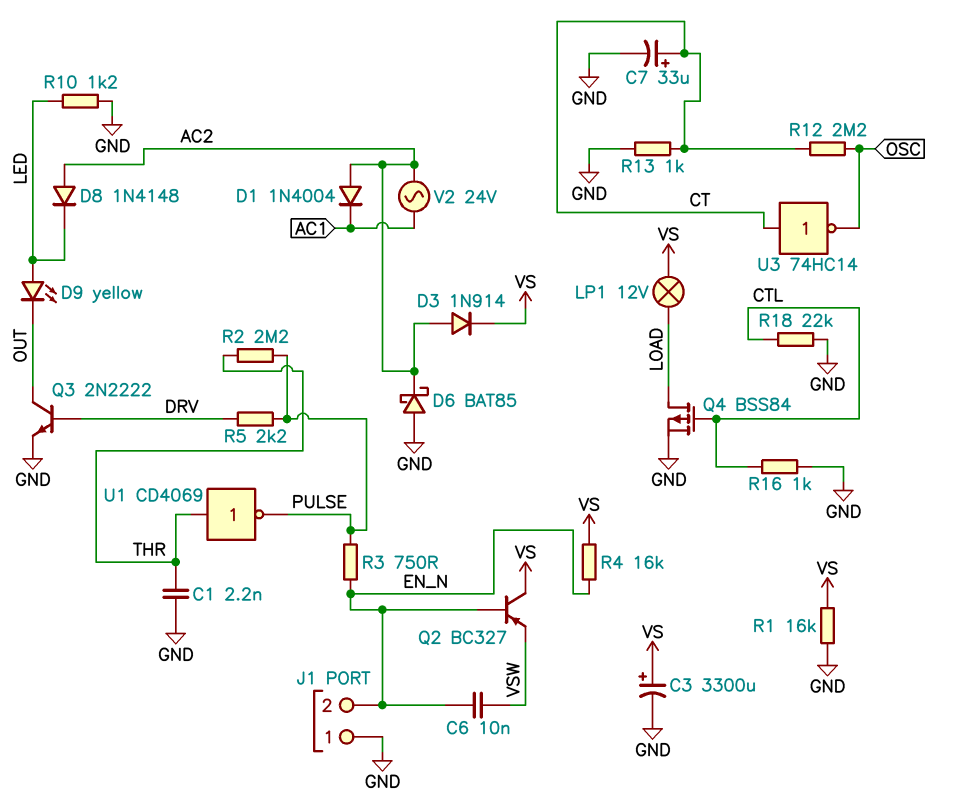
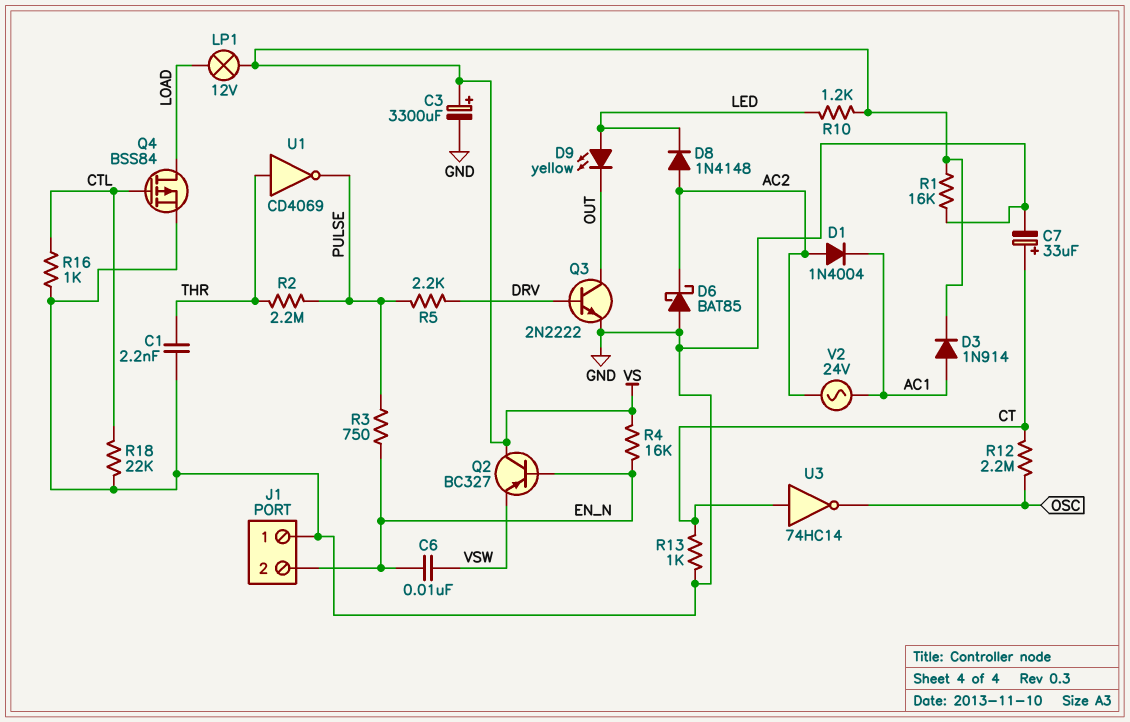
D3: diode 1N914 (A AC2, K VS) -> diode 1N914 (A AC1, K VS)
R10: 1.2k (GND, LED) -> 1.2k (LED, VS)

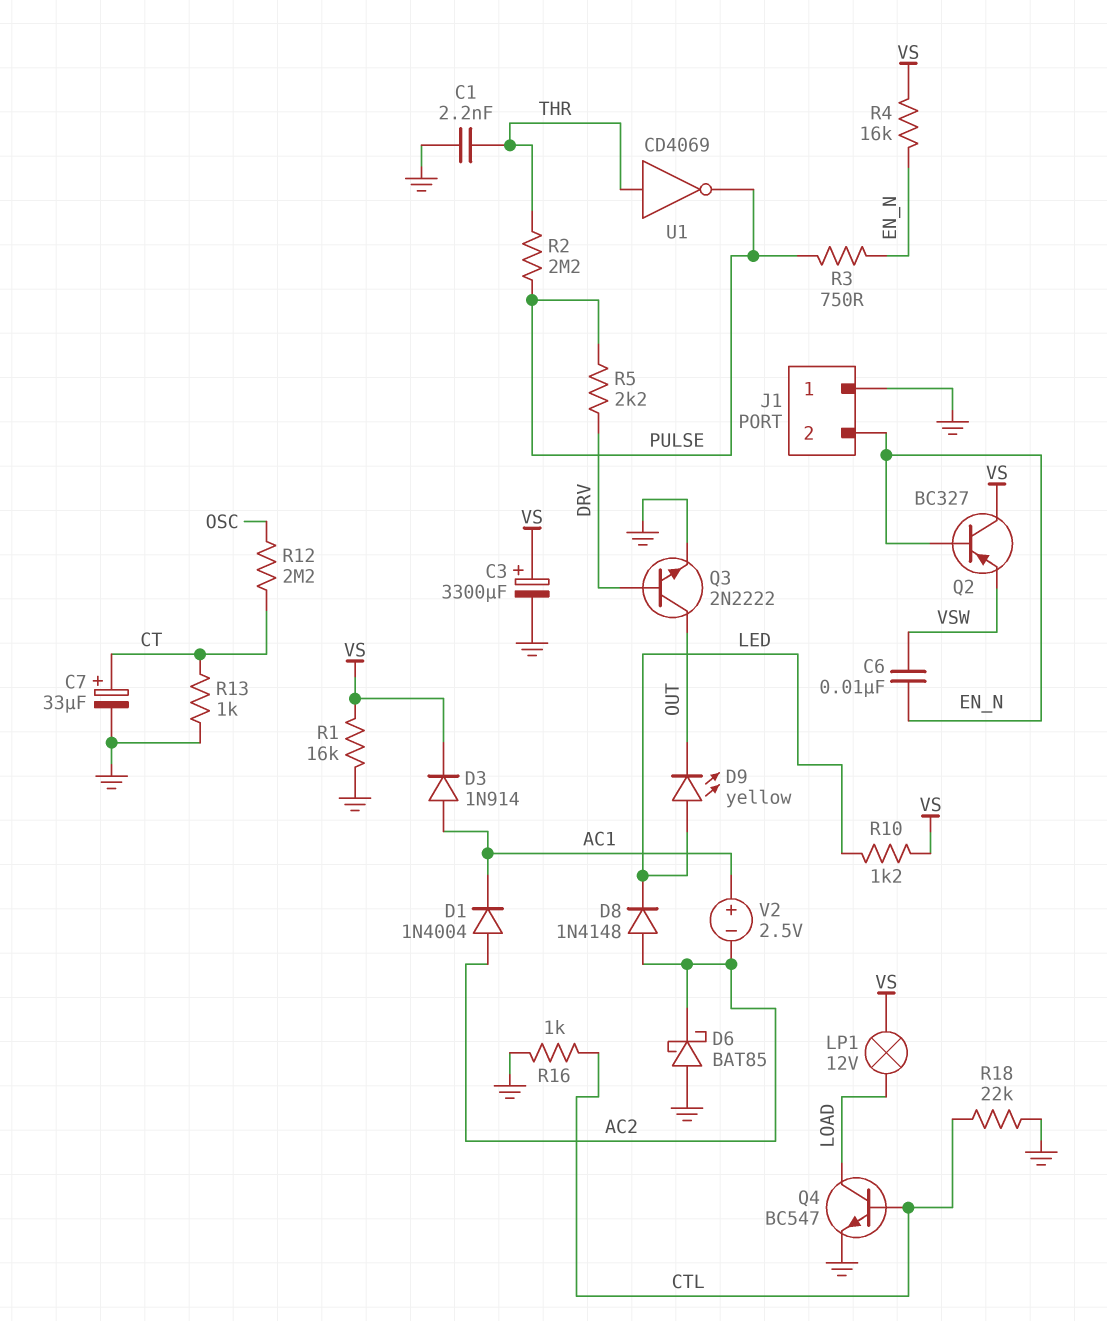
Q4: PMOS BSS84 (G CTL, D LOAD, S GND) -> NPN BC547 (B CTL, C LOAD, E GND)
U3: NOT 74HC14 (in CT, out OSC) -> none
V2: AC 24V (AC1, AC2) -> 2.5V (plus AC1, minus AC2)

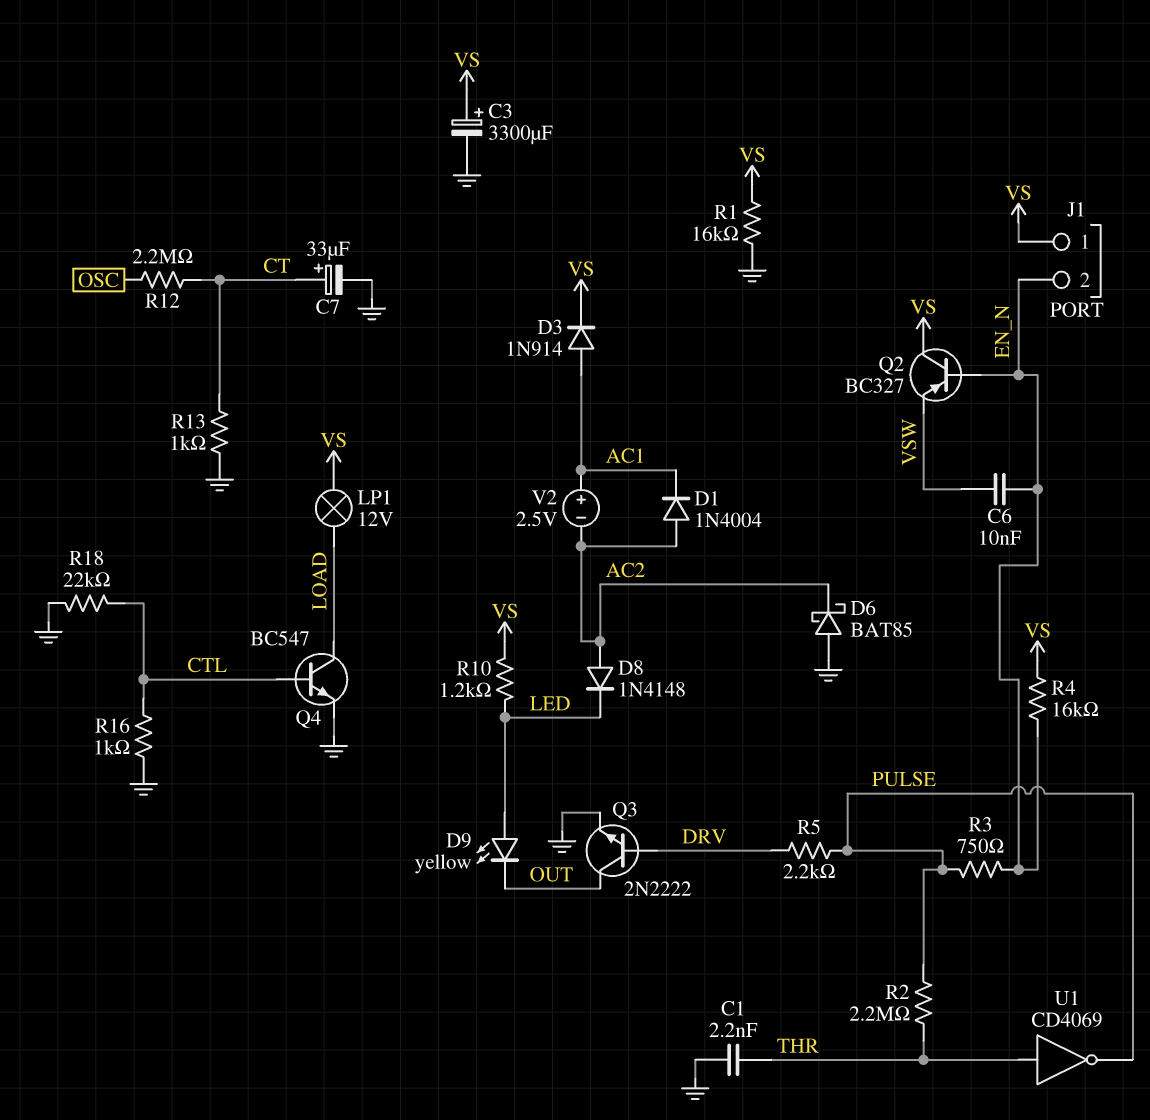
J1 pin 1: GND -> VS

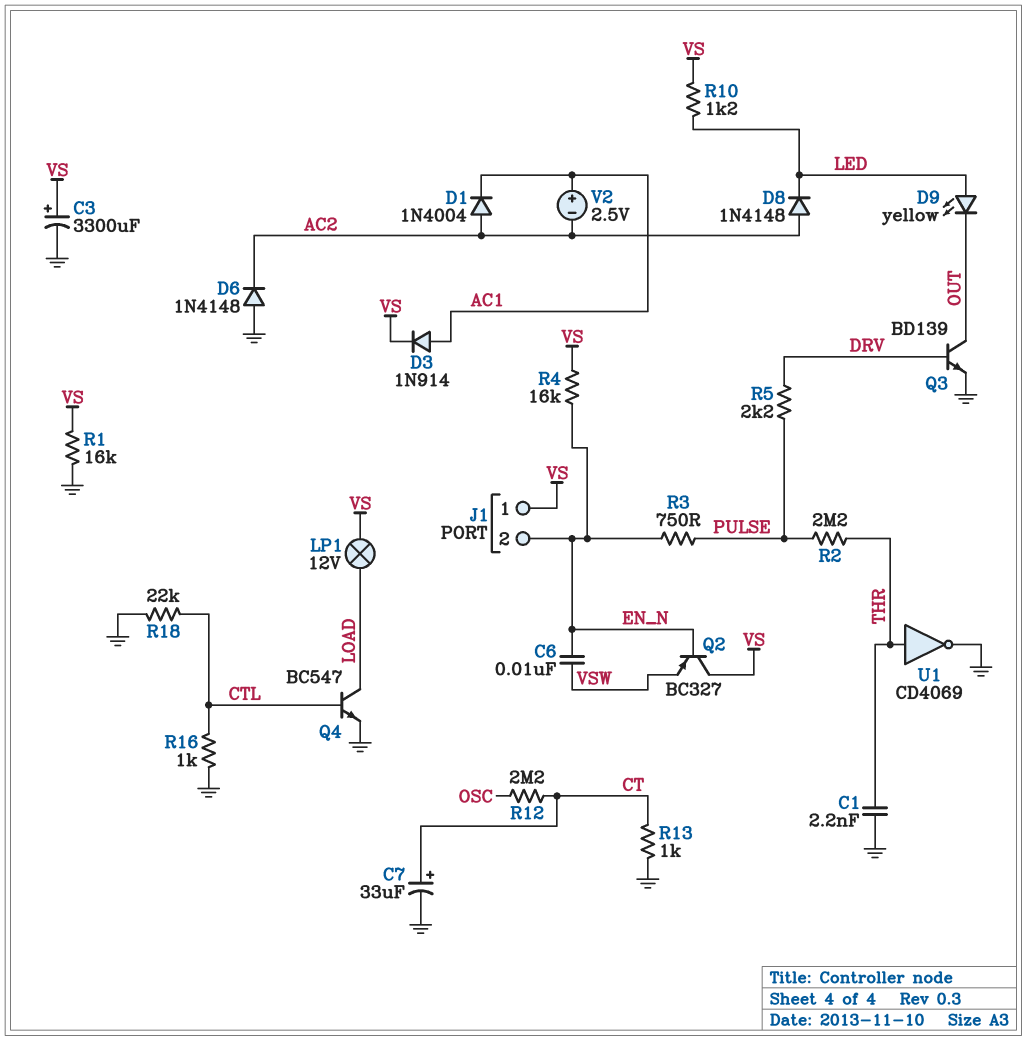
D6: schottky BAT85 (A GND, K AC2) -> diode 1N4148 (A GND, K AC2)
Q3: NPN 2N2222 (B DRV, C OUT, E GND) -> NPN BD139 (B DRV, C OUT, E GND)
U1: NOT CD4069 (in THR, out PULSE) -> NOT CD4069 (in THR, out GND)

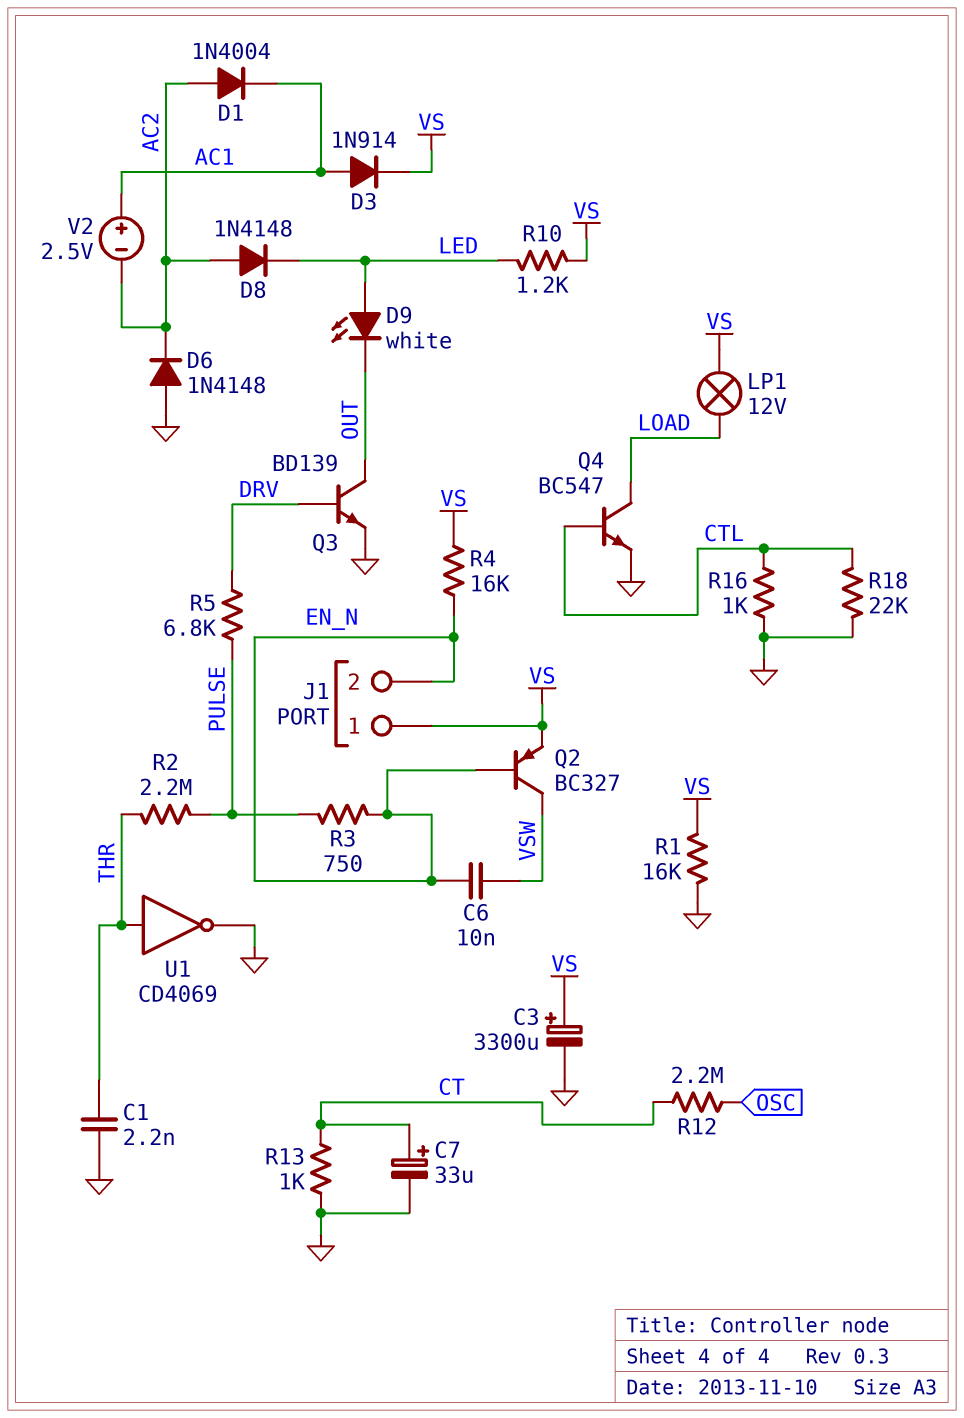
D9: LED yellow (A LED, K OUT) -> LED white (A LED, K OUT)
Q2: PNP BC327 (B EN_N, C VS, E VSW) -> PNP BC327 (B EN_N, C VSW, E VS)
R5: 2.2k (DRV, PULSE) -> 6.8k (DRV, PULSE)

